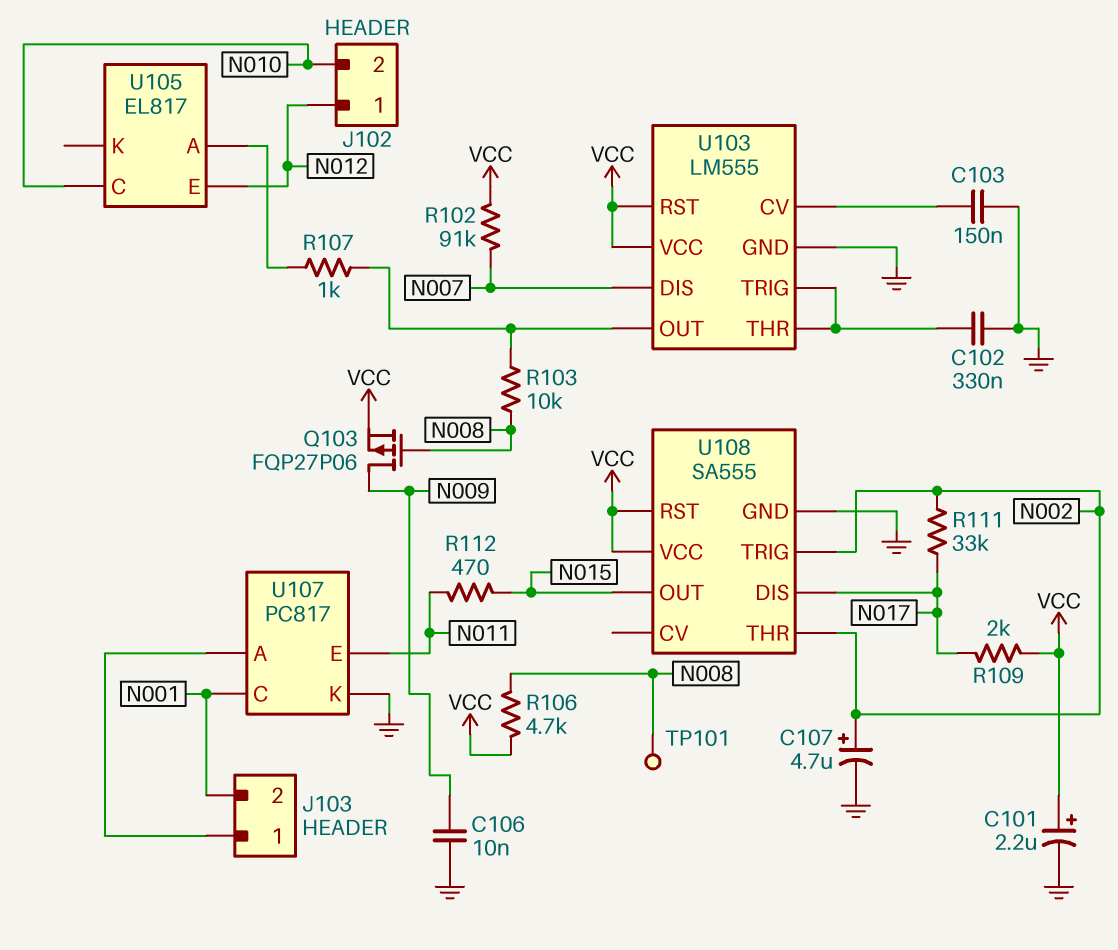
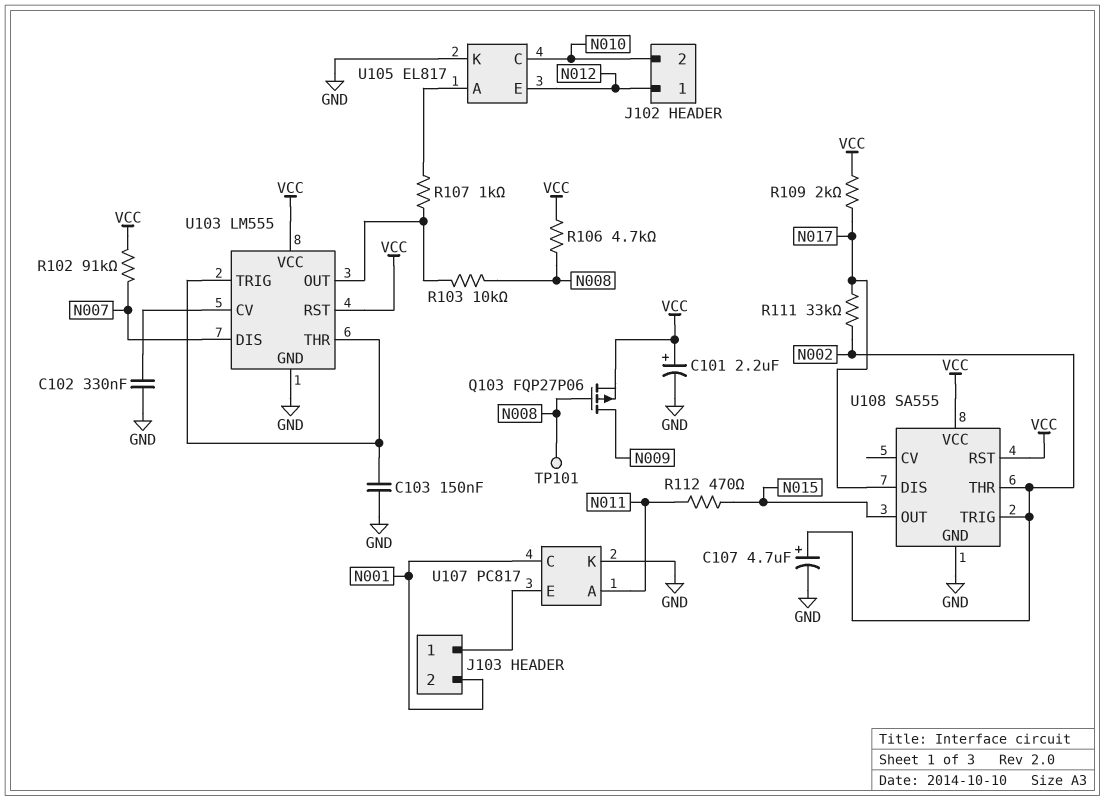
C102: 330nF (GND, U103/THR) -> 330nF (GND, U103/CV)
C103: 150nF (GND, U103/CV) -> 150nF (GND, U103/THR)
C106: 10nF (GND, N009) -> none
U105 pin K: none -> GND
U107 pin A: J103/1 -> N011
U107 pin E: N011 -> J103/1

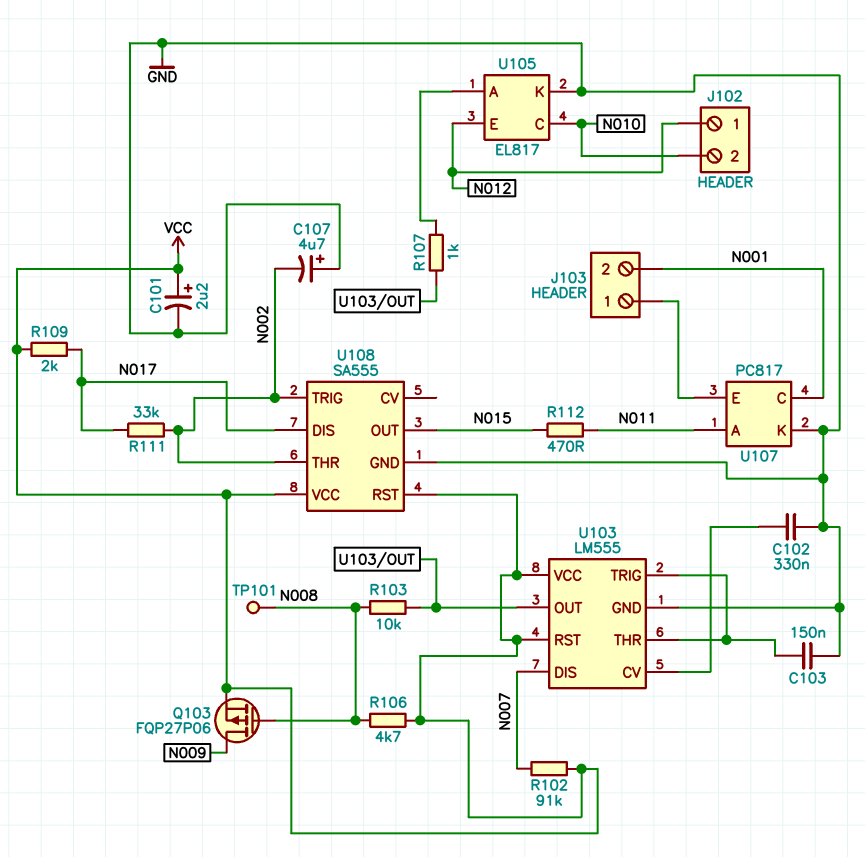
C107: 4.7uF (plus N002, minus GND) -> 4.7uF (plus GND, minus N002)

